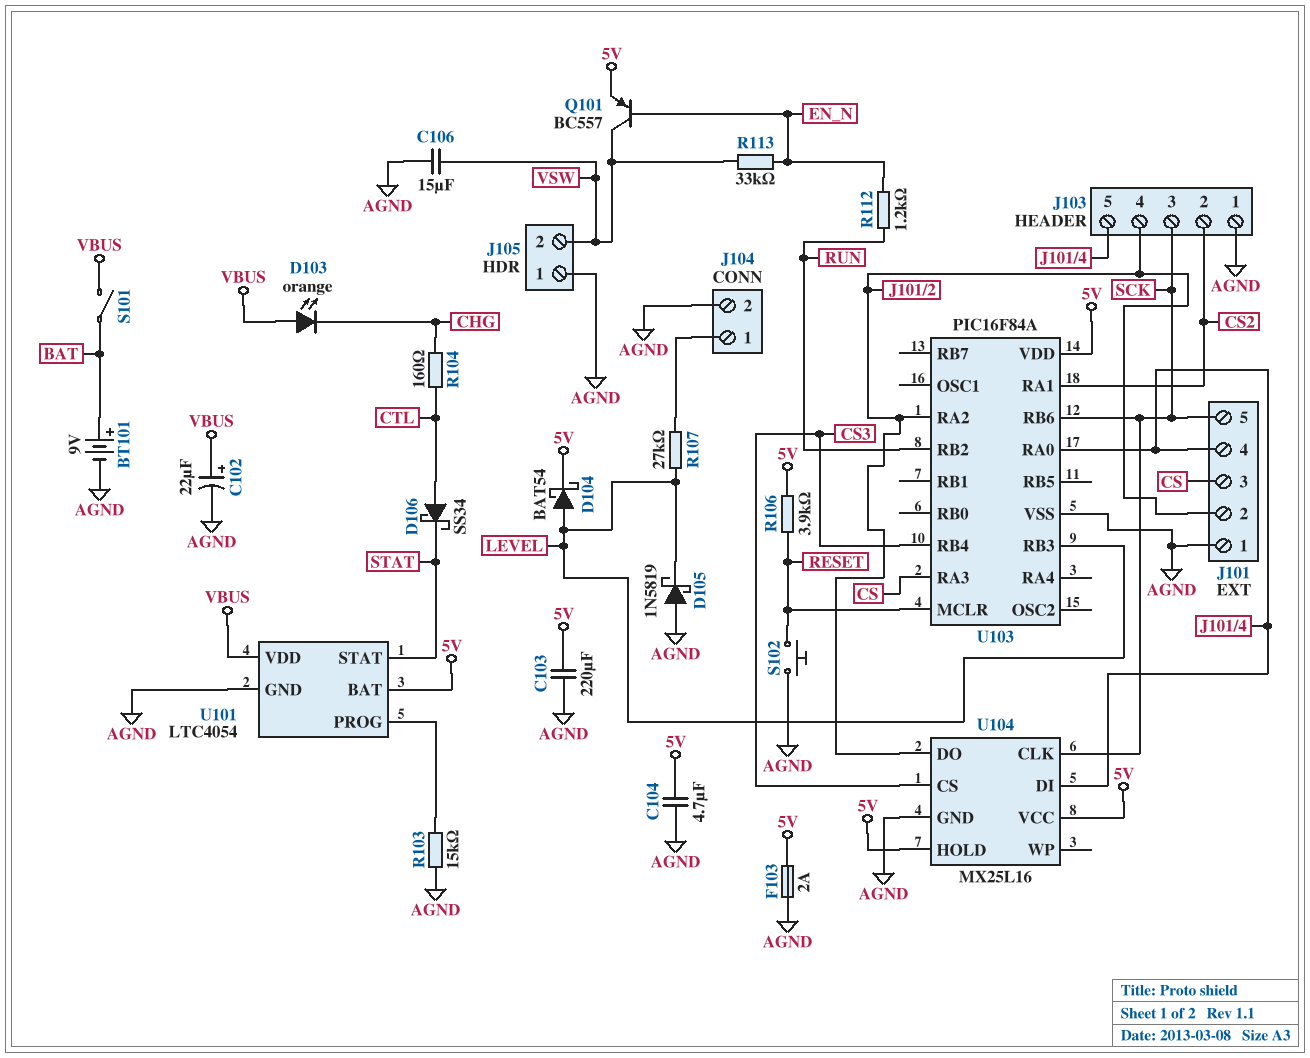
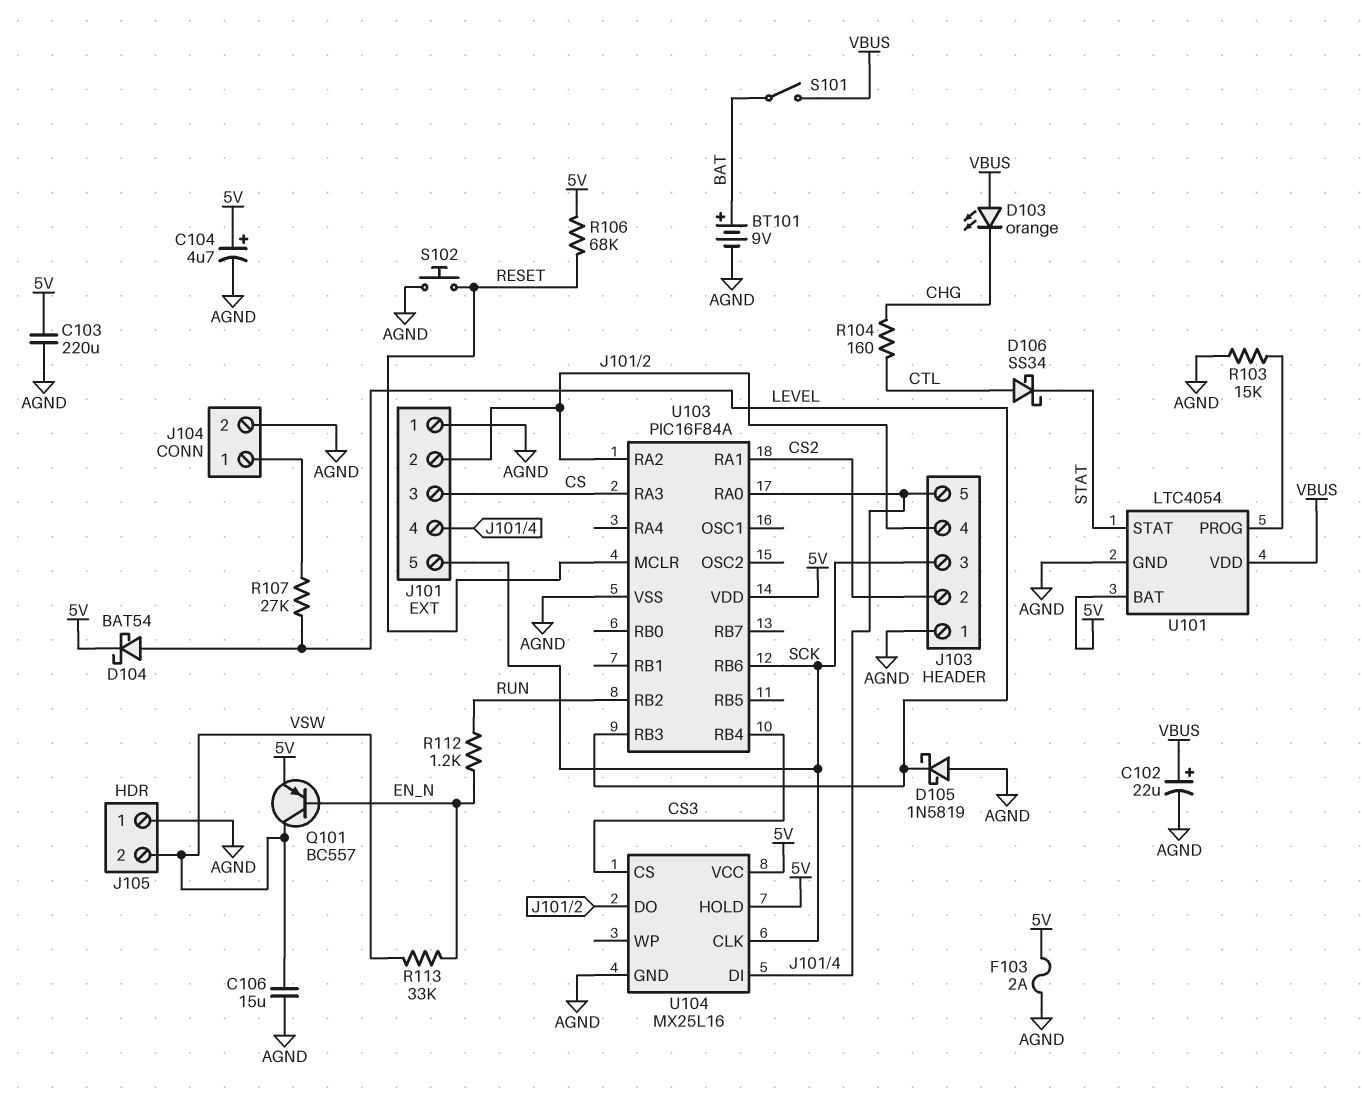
C104: 4.7uF (5V, AGND) -> 4.7uF (plus 5V, minus AGND)
R106: 3.9k (5V, RESET) -> 68k (5V, RESET)

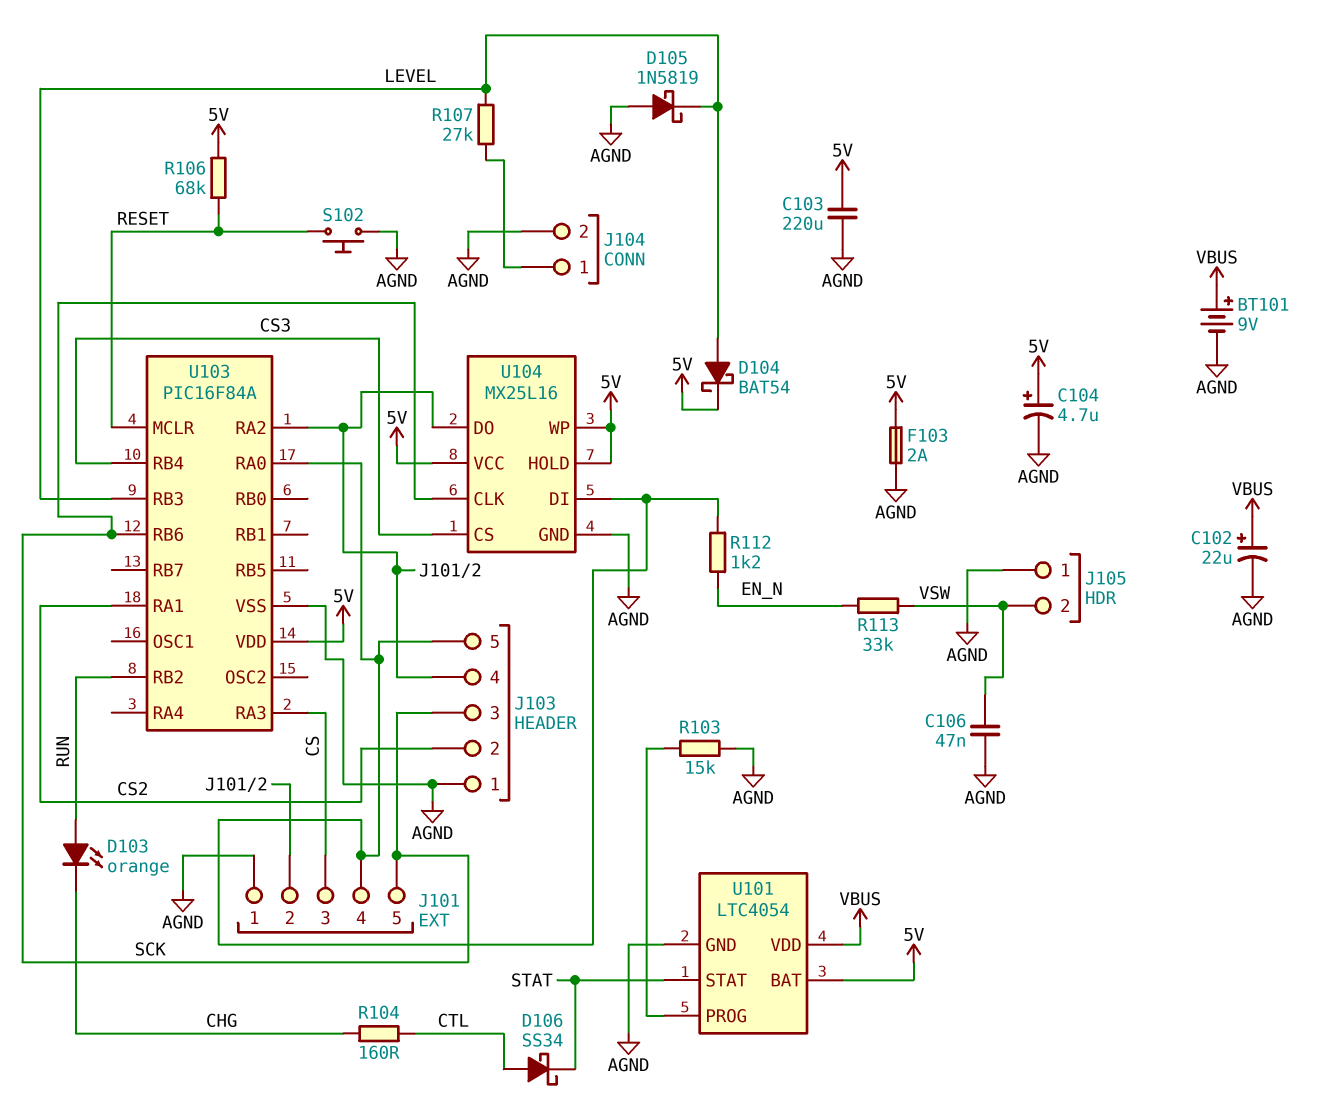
BT101: 9V (plus BAT, minus AGND) -> 9V (plus VBUS, minus AGND)
C106: 15uF (AGND, VSW) -> 47nF (AGND, VSW)
D103: LED orange (A VBUS, K CHG) -> LED orange (A RUN, K CHG)
Q101: PNP BC557 (B EN_N, C VSW, E 5V) -> none
R112: 1.2k (EN_N, RUN) -> 1.2k (EN_N, J101/4)
S101: switch (BAT, VBUS) -> none
U104 pin WP: none -> 5V

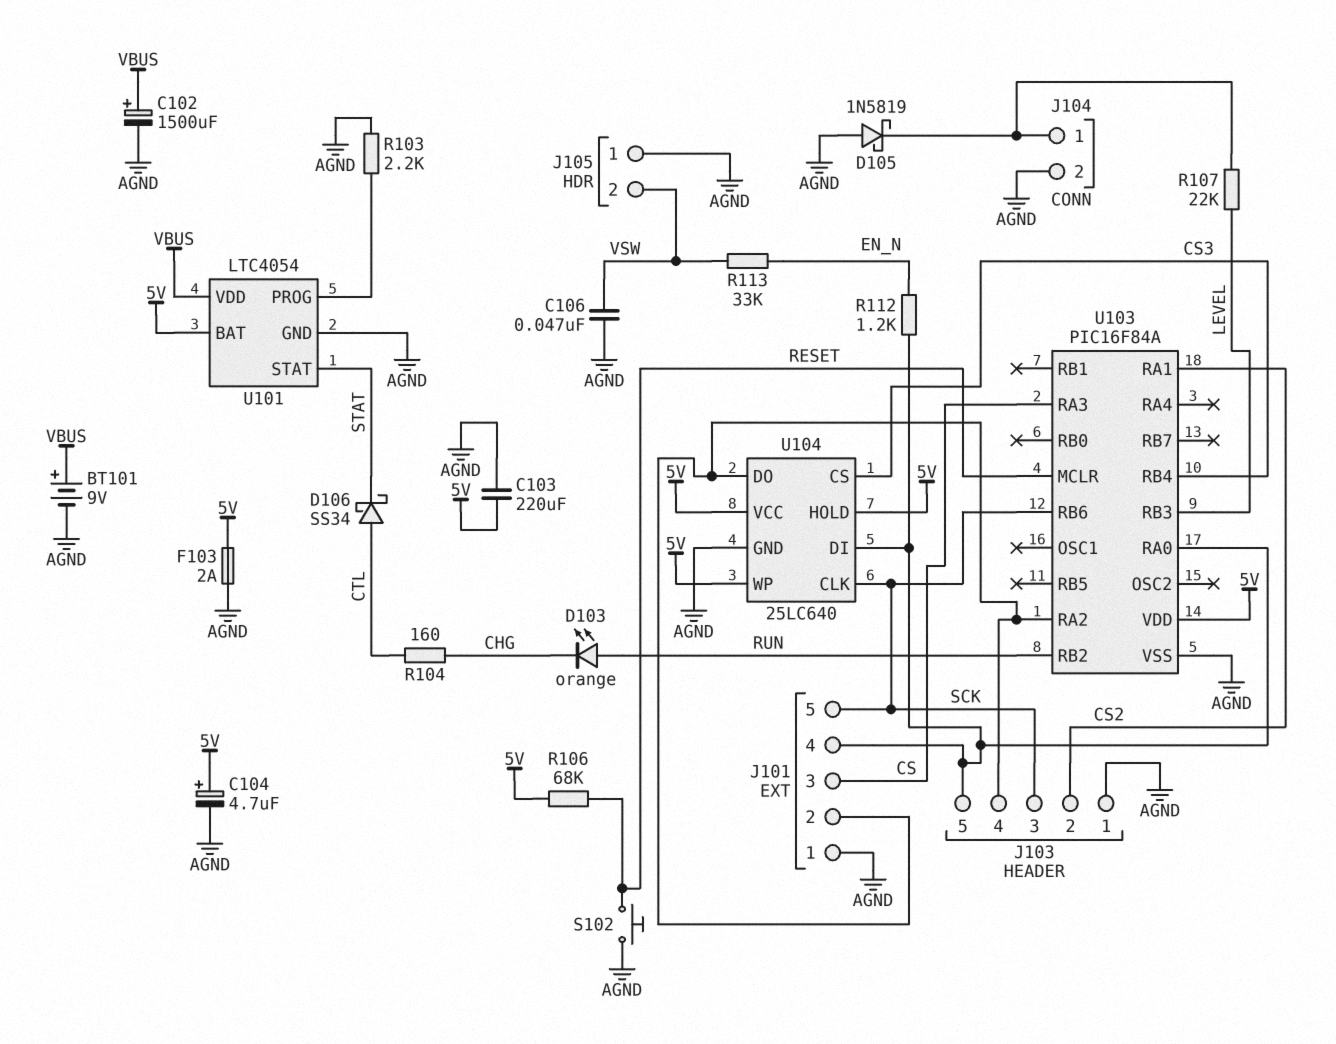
C102: 22uF (plus VBUS, minus AGND) -> 1500uF (plus VBUS, minus AGND)
D104: schottky BAT54 (A LEVEL, K 5V) -> none
D105: schottky 1N5819 (A AGND, K LEVEL) -> schottky 1N5819 (A AGND, K J104/1)
R103: 15k (AGND, U101/PROG) -> 2.2k (AGND, U101/PROG)
R107: 27k (J104/1, LEVEL) -> 22k (J104/1, LEVEL)
U104: MX25L16 -> 25LC640

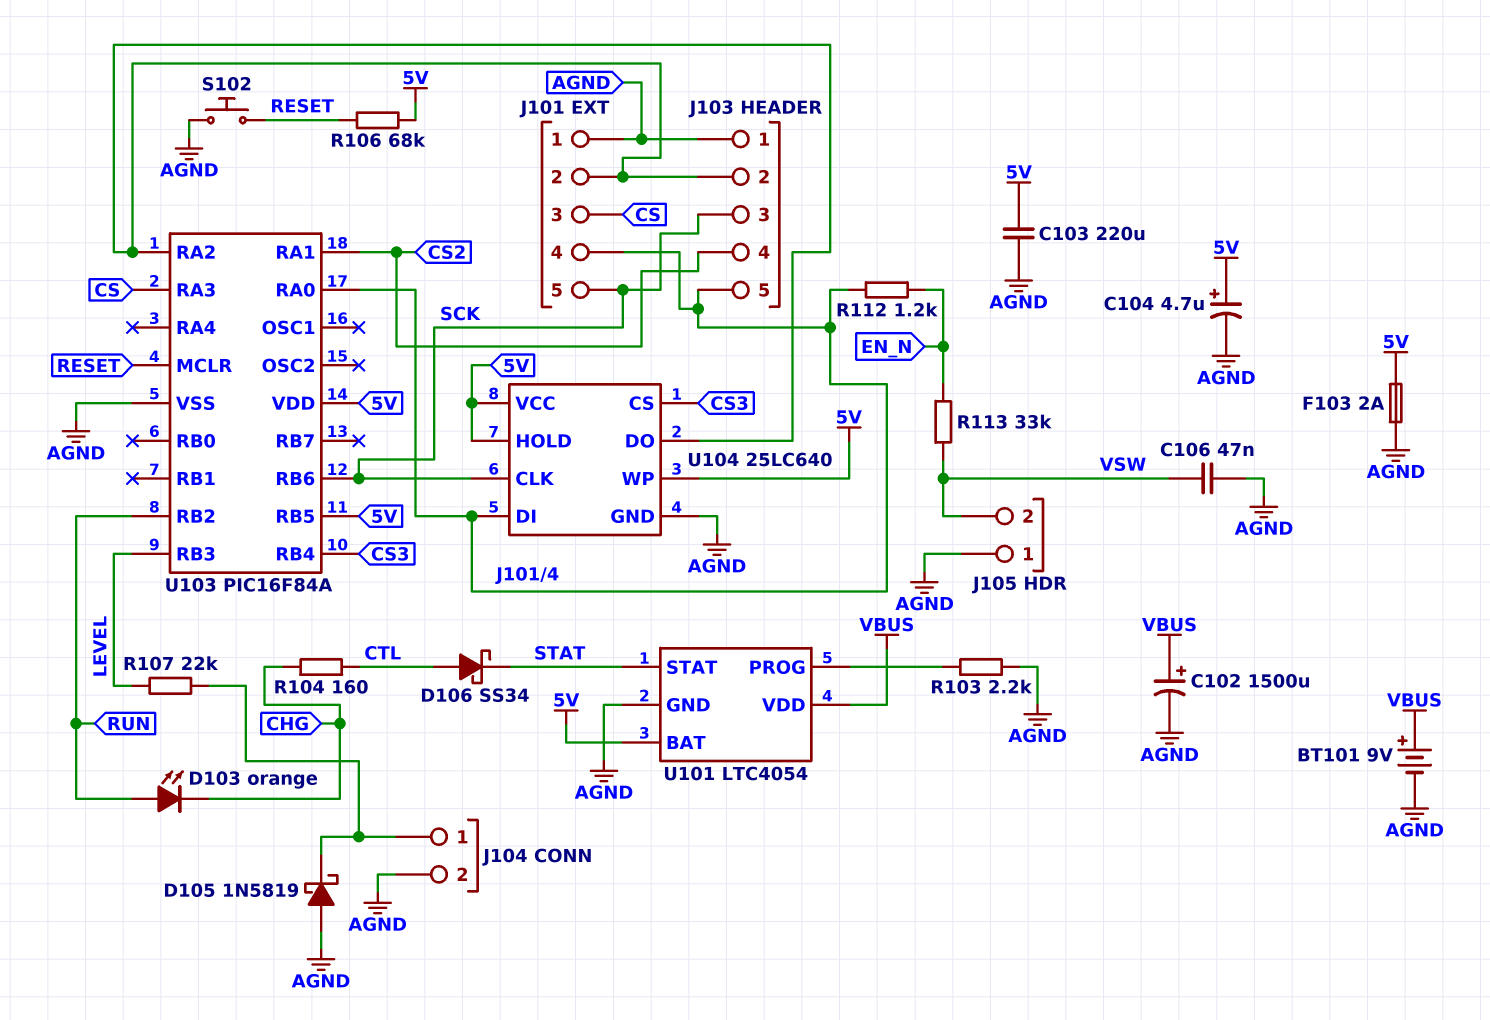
J103 pin 2: CS2 -> J101/2
J103 pin 4: J101/2 -> CS2
U103 pin RB5: none -> 5V

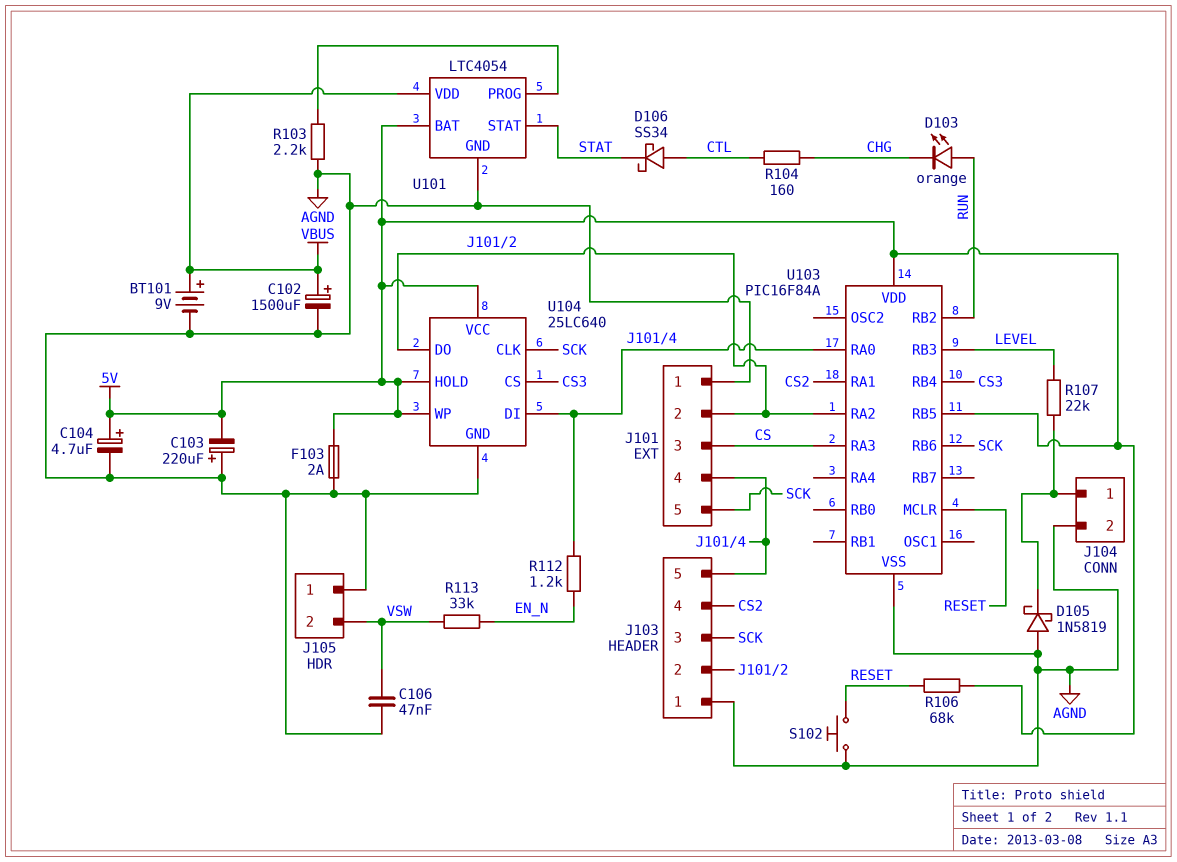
C103: 220uF (5V, AGND) -> 220uF (plus AGND, minus 5V)

